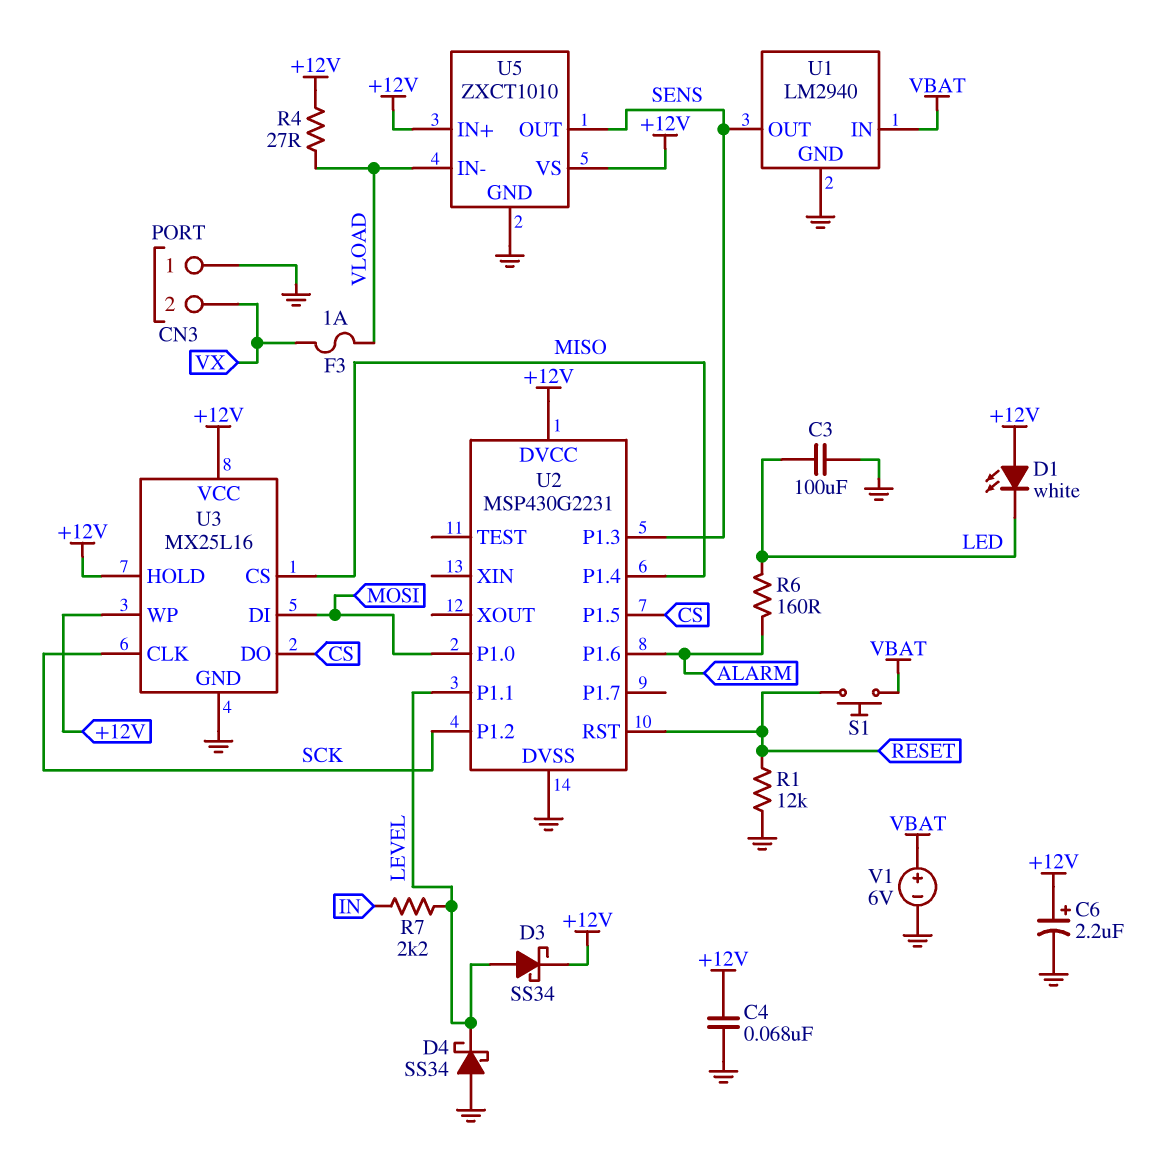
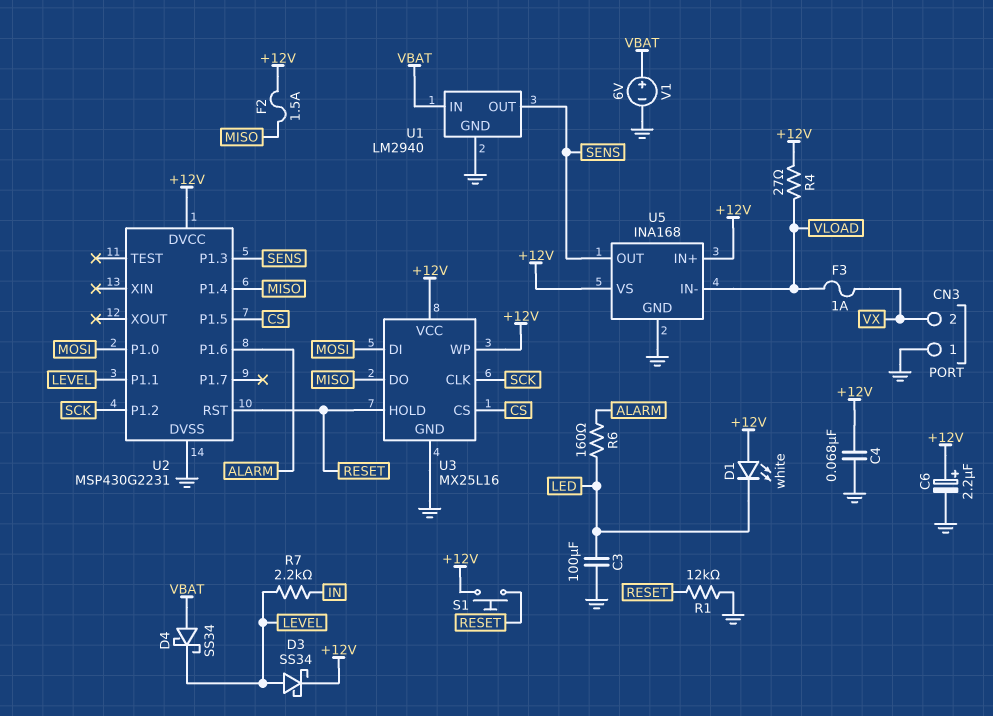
D4: schottky SS34 (A GND, K LEVEL) -> schottky SS34 (A VBAT, K LEVEL)
F2: none -> 1.5A (+12V, MISO)
S1: button (RESET, VBAT) -> button (+12V, RESET)
U3 pin CS: MISO -> CS
U3 pin DO: CS -> MISO
U3 pin HOLD: +12V -> RESET
U5: ZXCT1010 -> INA168

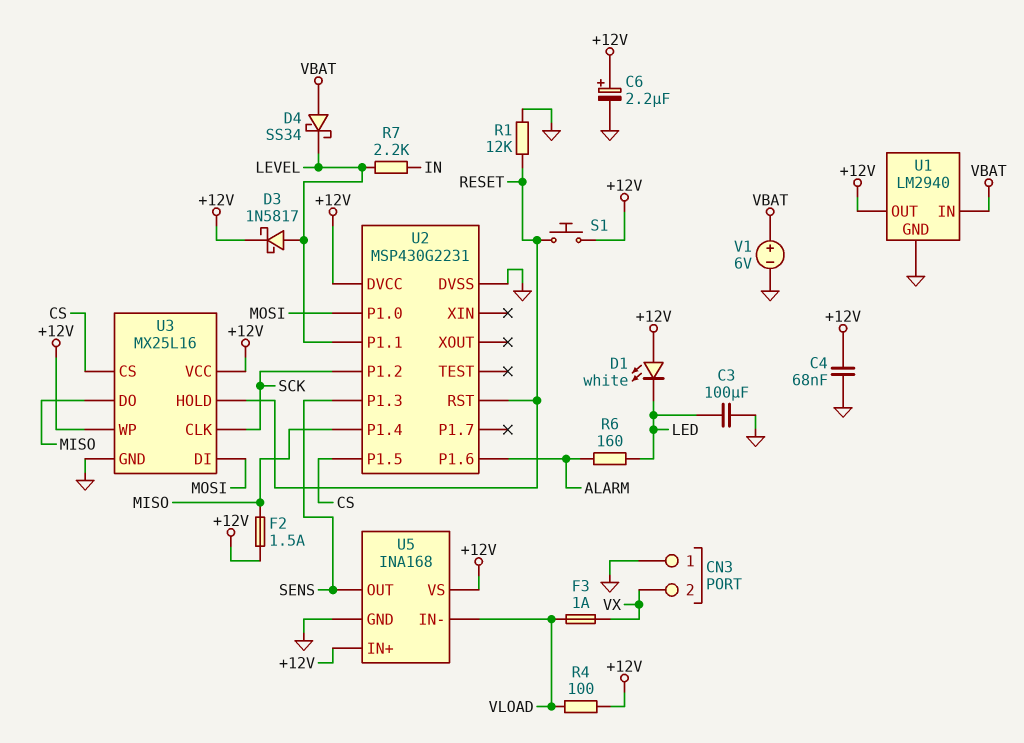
D3: schottky SS34 (A LEVEL, K +12V) -> schottky 1N5817 (A LEVEL, K +12V)
R4: 27 (+12V, VLOAD) -> 100 (+12V, VLOAD)
U1 pin OUT: SENS -> +12V

